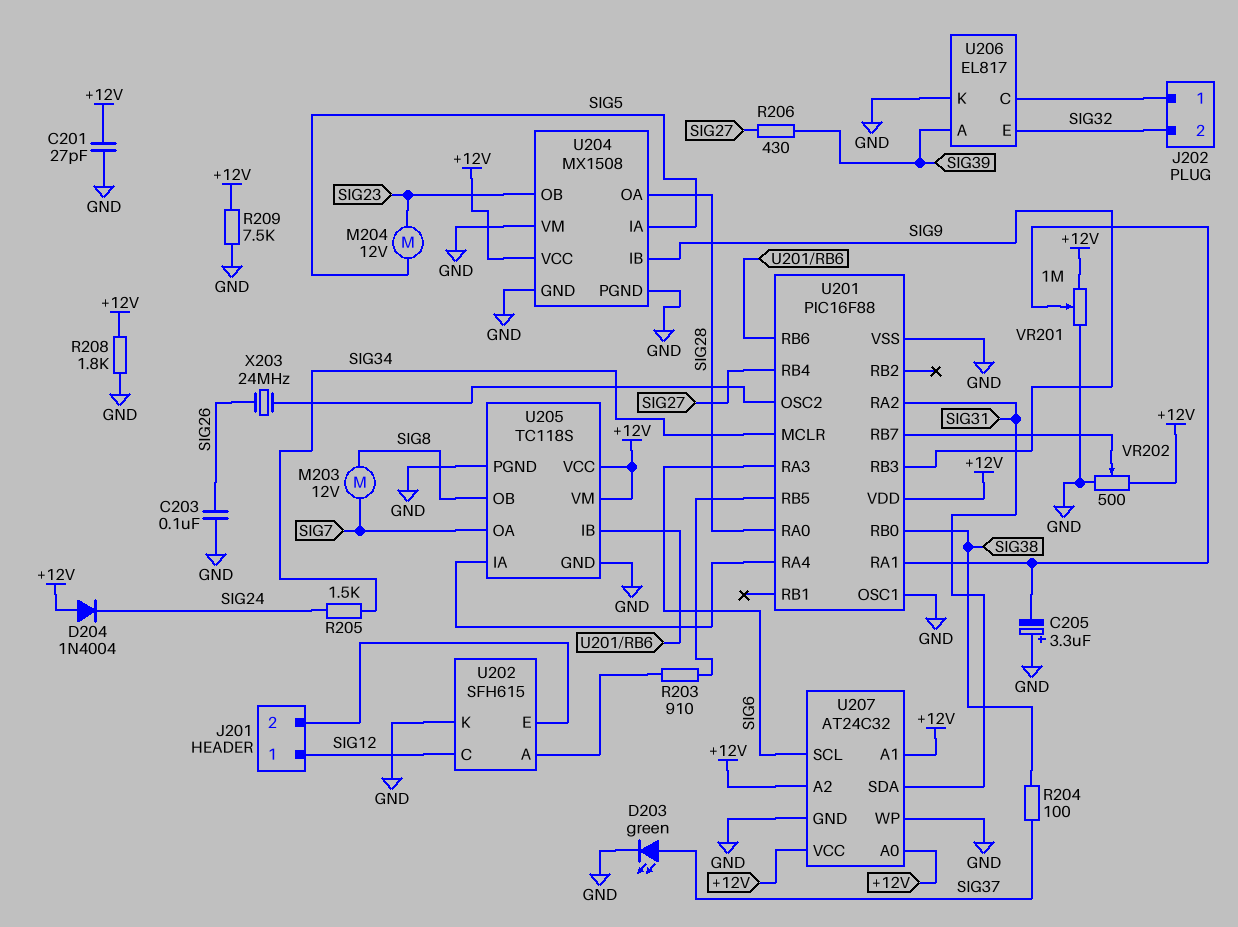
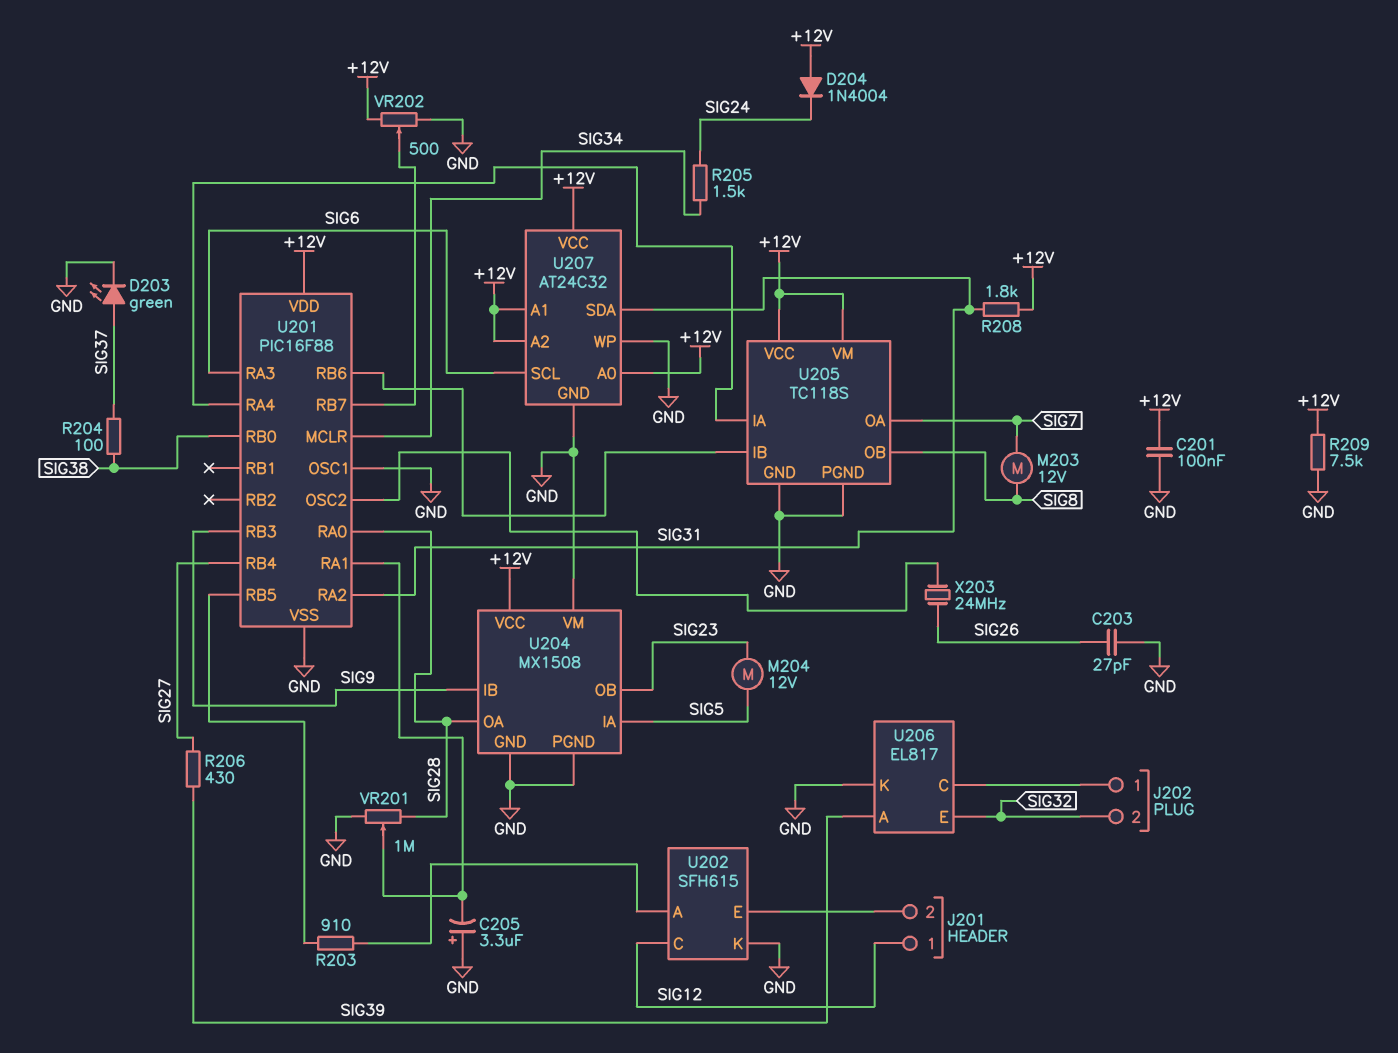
C201: 27pF (+12V, GND) -> 100nF (+12V, GND)
C203: 100nF (GND, SIG26) -> 27pF (GND, SIG26)
R208: 1.8k (+12V, GND) -> 1.8k (+12V, SIG31)
VR201: 1M (+12V, GND, wiper U201/RA1) -> 1M (GND, SIG28, wiper U201/RA1)

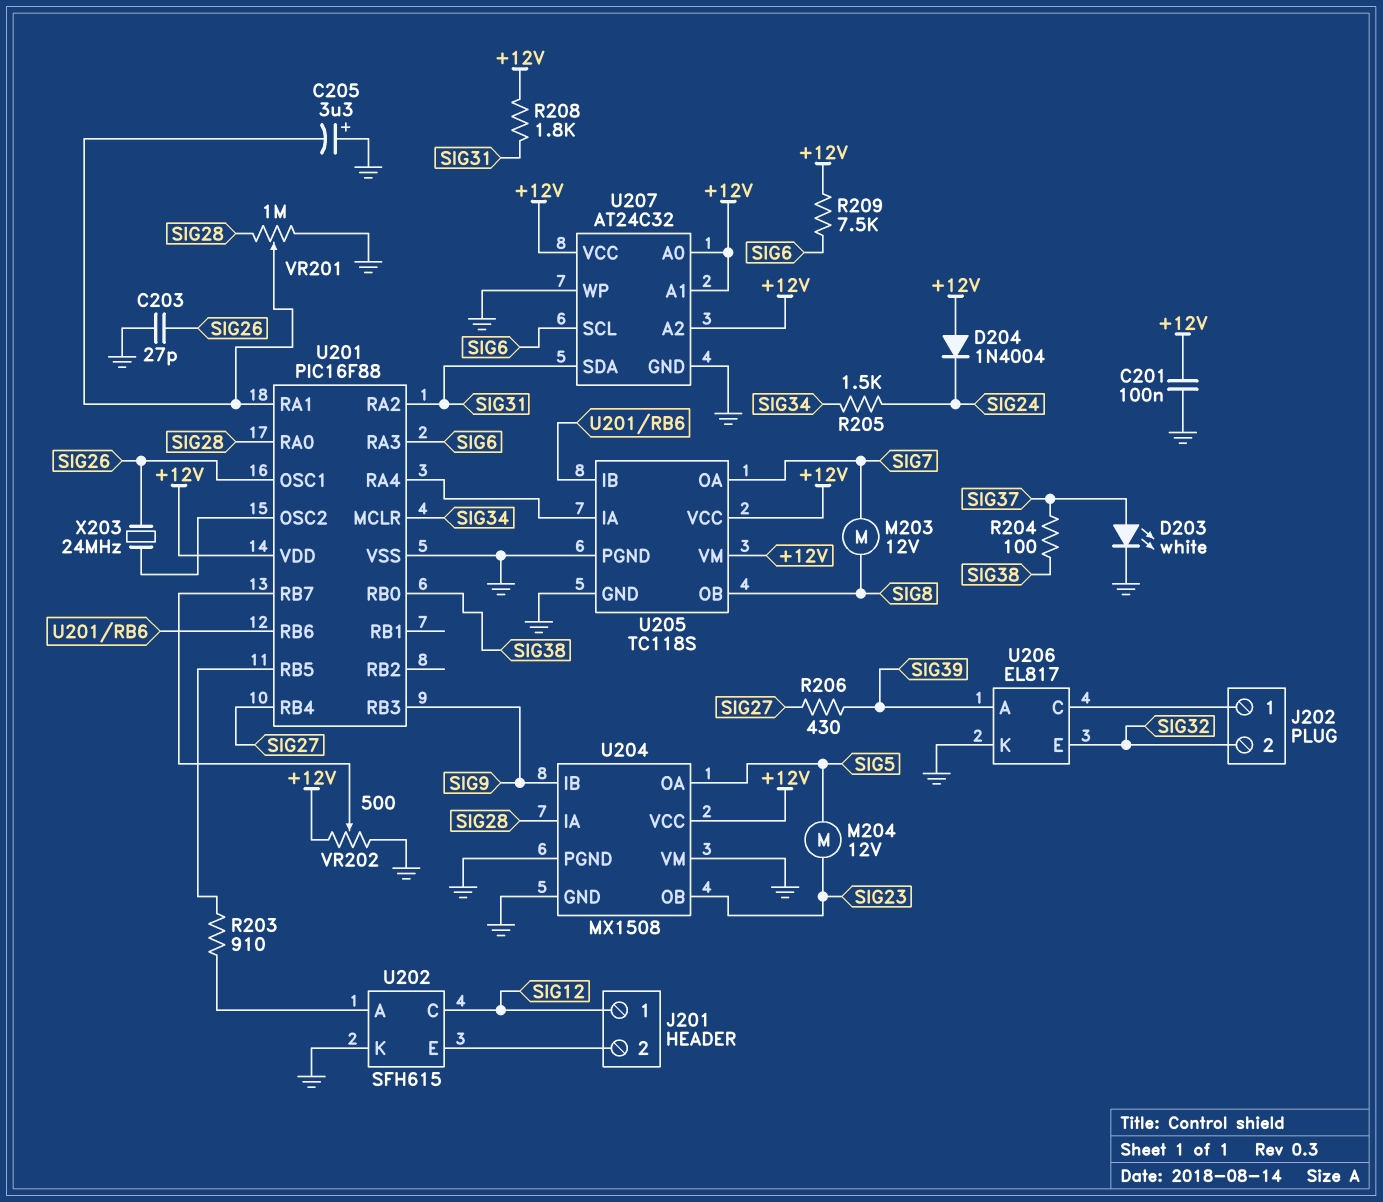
D203: LED green (A SIG37, K GND) -> LED white (A SIG37, K GND)
R209: 7.5k (+12V, GND) -> 7.5k (+12V, SIG6)
U201 pin OSC1: GND -> SIG26
U204 pin IA: SIG5 -> SIG28
U204 pin OA: SIG28 -> SIG5

